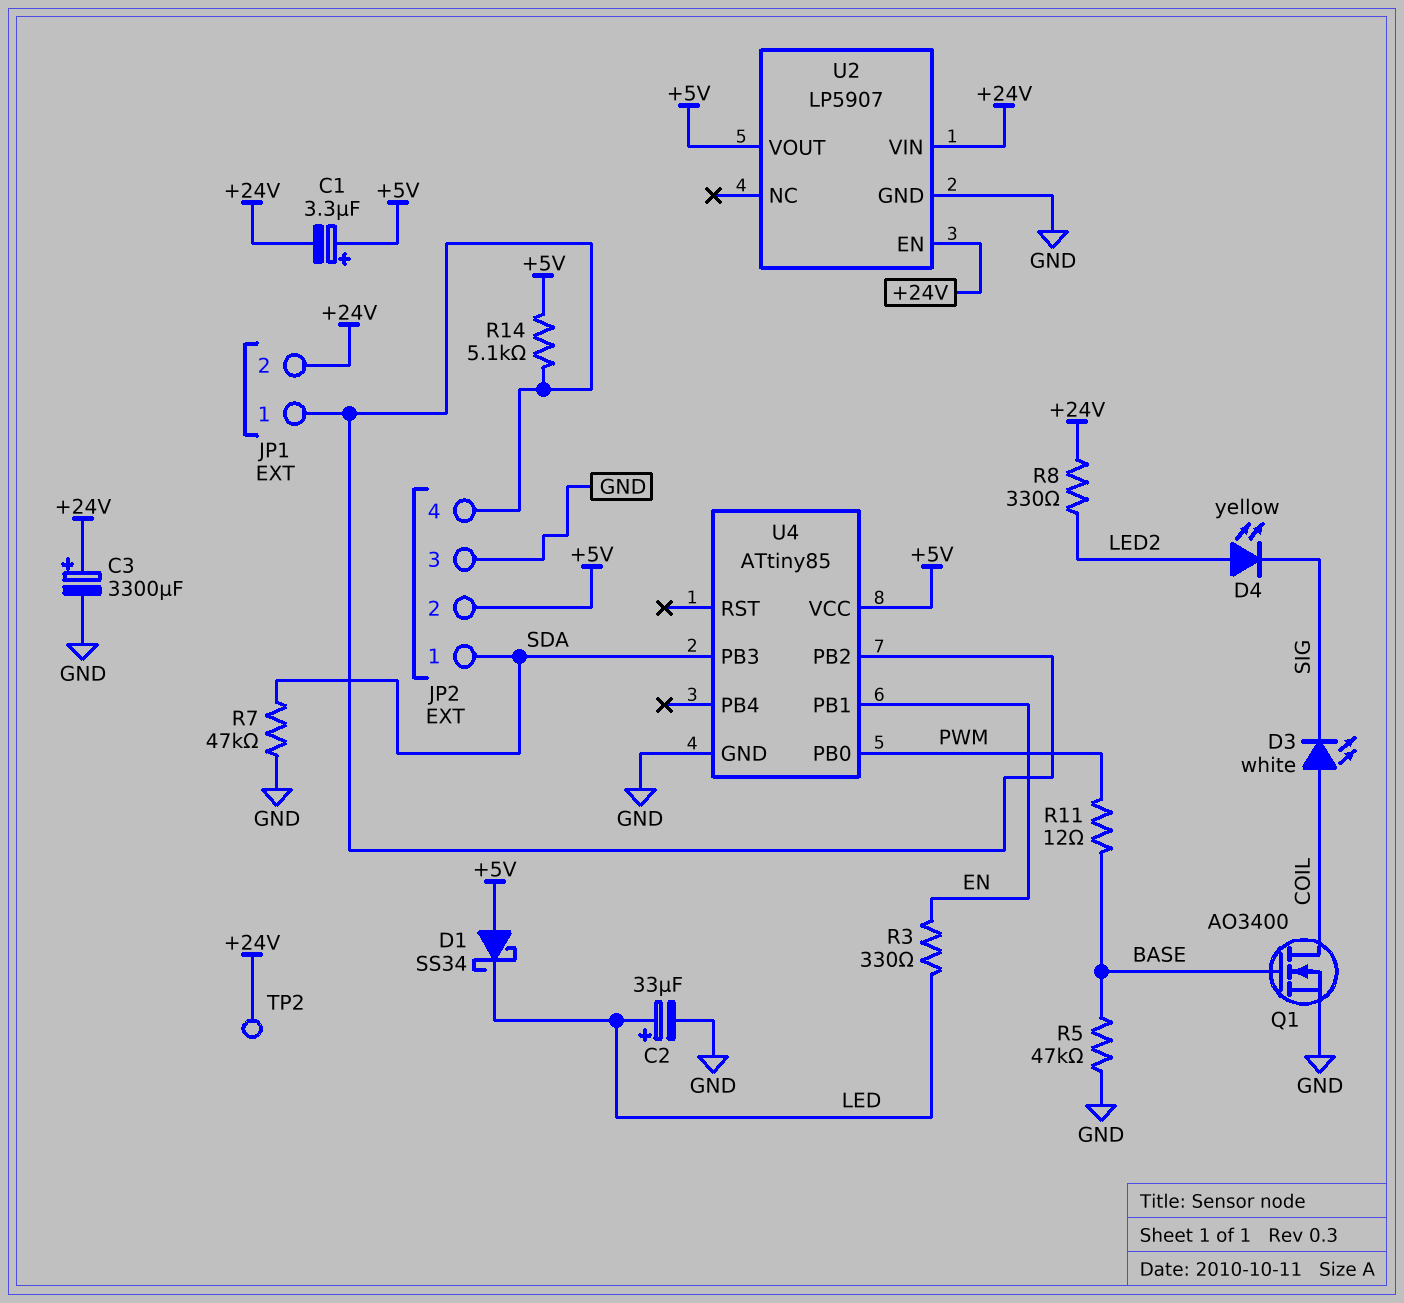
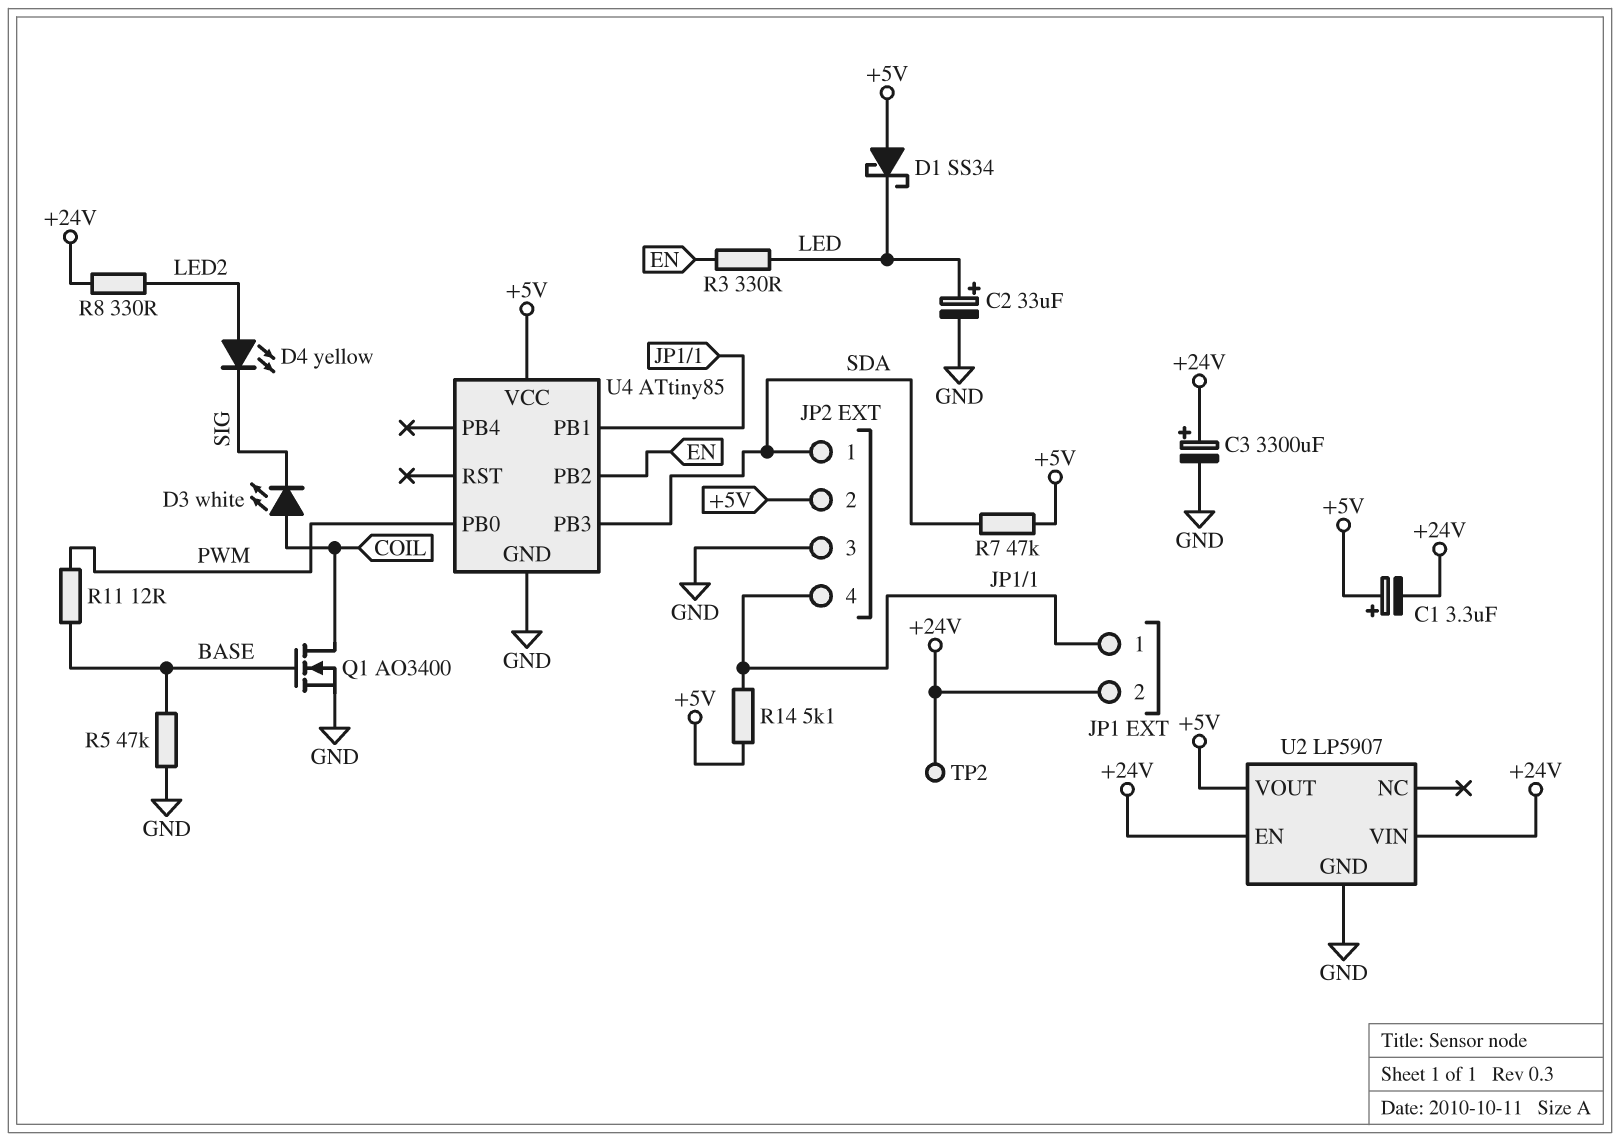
R7: 47k (GND, SDA) -> 47k (+5V, SDA)
U4 pin PB1: EN -> JP1/1
U4 pin PB2: JP1/1 -> EN

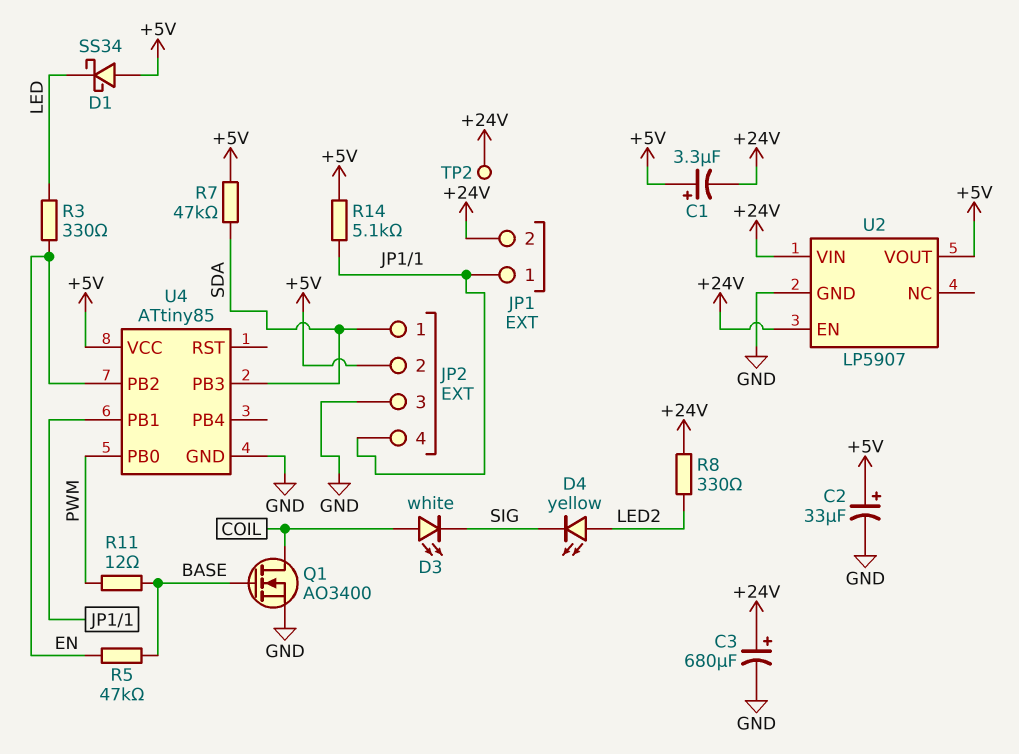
C2: 33uF (plus LED, minus GND) -> 33uF (plus +5V, minus GND)
C3: 3300uF (plus +24V, minus GND) -> 680uF (plus +24V, minus GND)
R5: 47k (BASE, GND) -> 47k (BASE, EN)

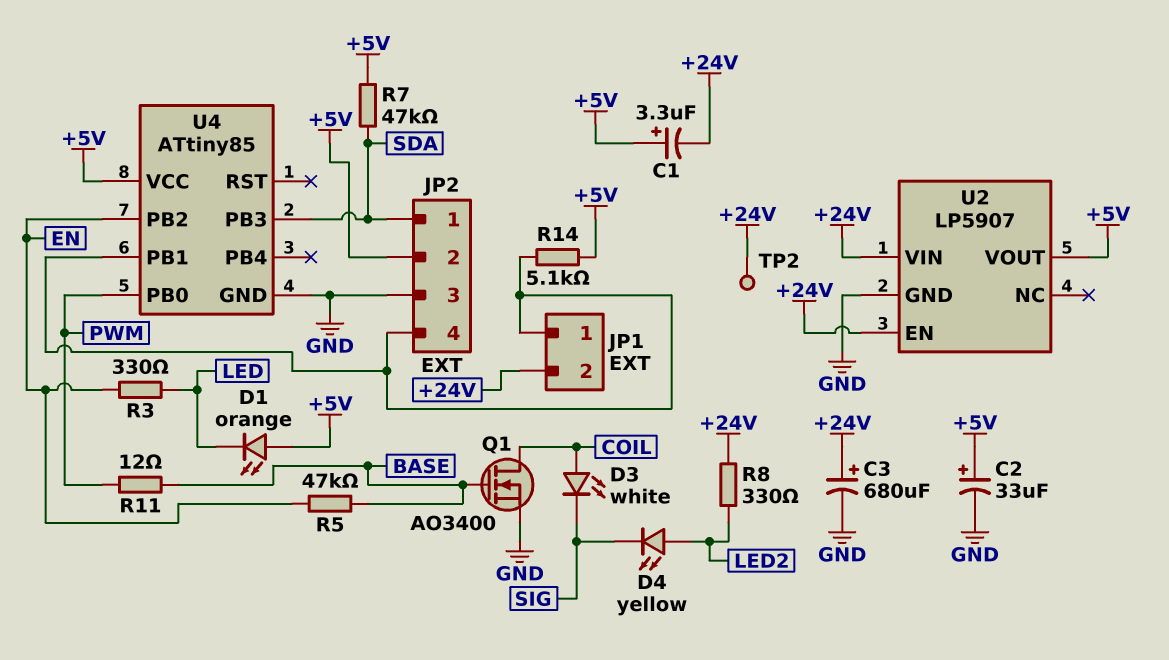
D1: schottky SS34 (A +5V, K LED) -> LED orange (A +5V, K LED)

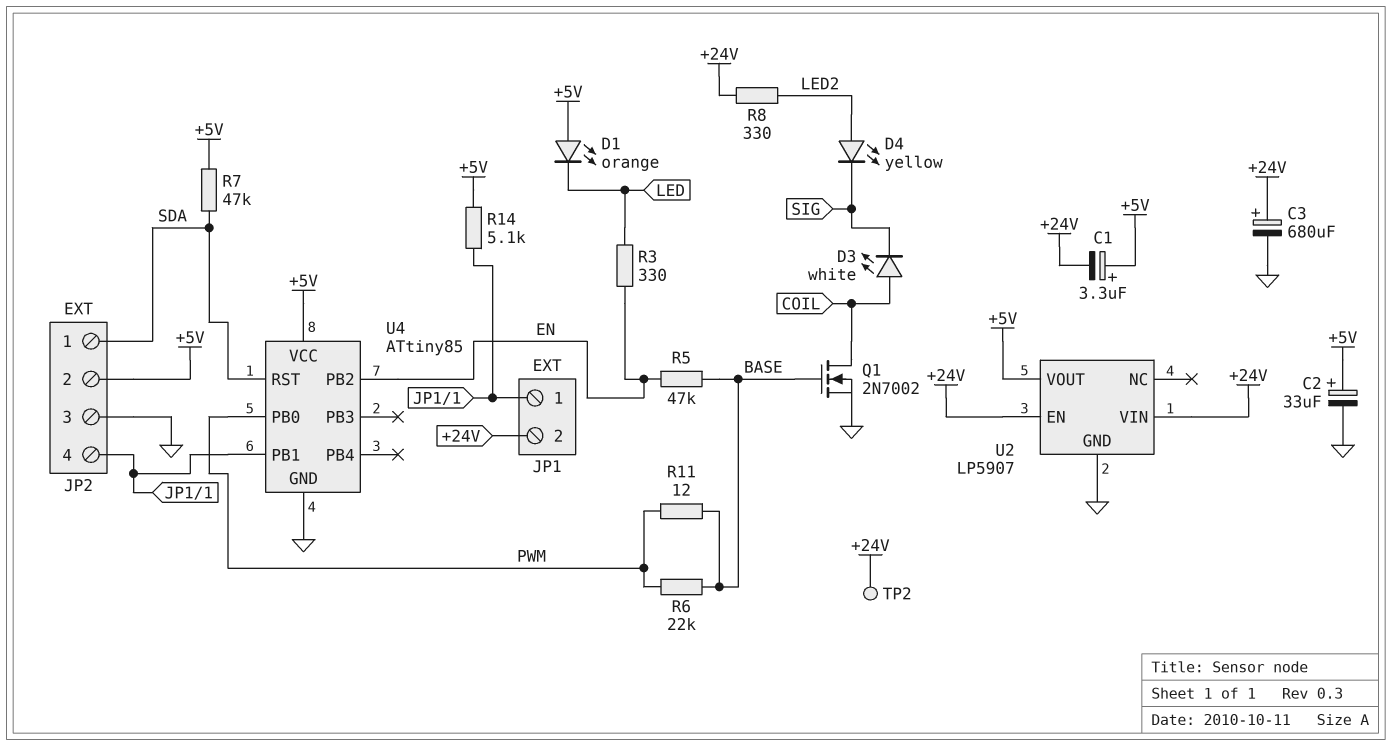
Q1: NMOS AO3400 (G BASE, D COIL, S GND) -> NMOS 2N7002 (G BASE, D COIL, S GND)
R6: none -> 22k (BASE, PWM)
U4 pin PB3: SDA -> none
U4 pin RST: none -> SDA

